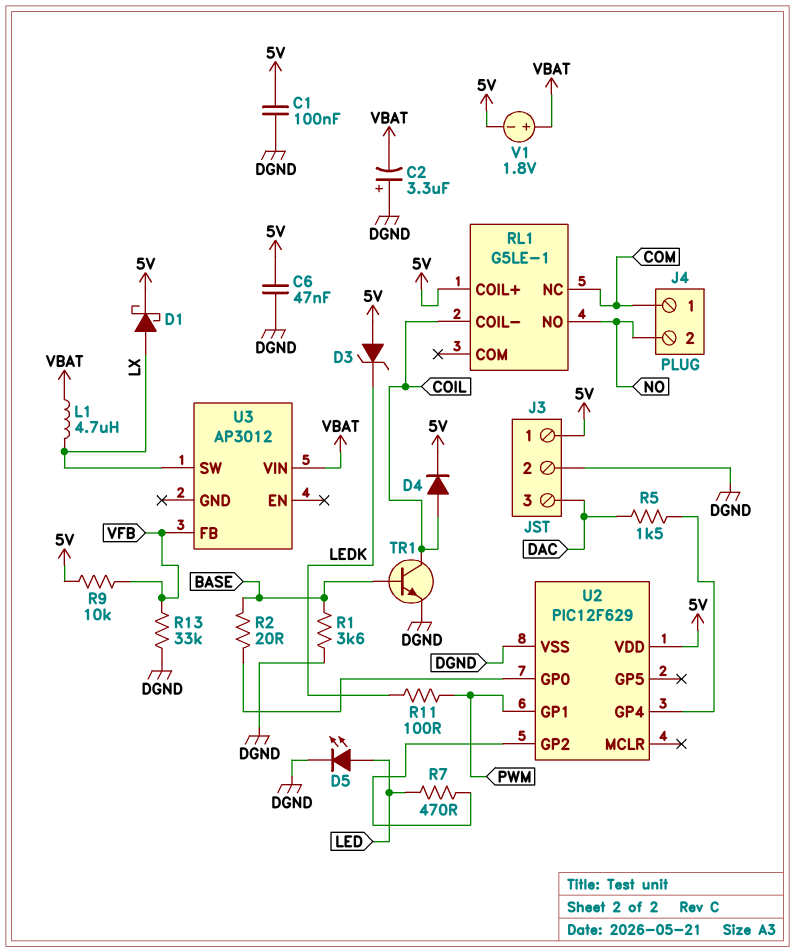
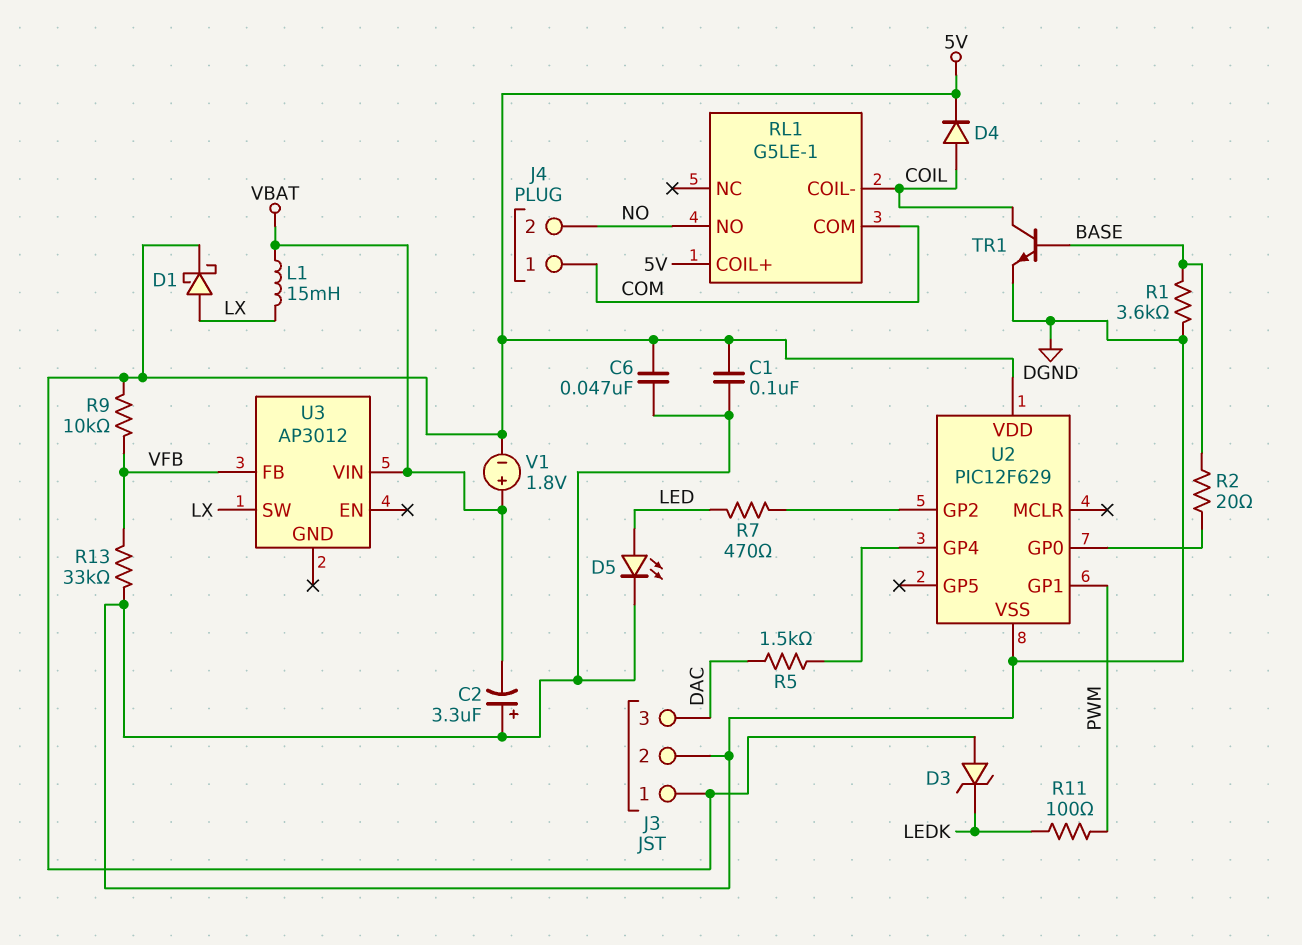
L1: 4.7uH (LX, VBAT) -> 15mH (LX, VBAT)
RL1 pin COM: none -> COM
RL1 pin NC: COM -> none

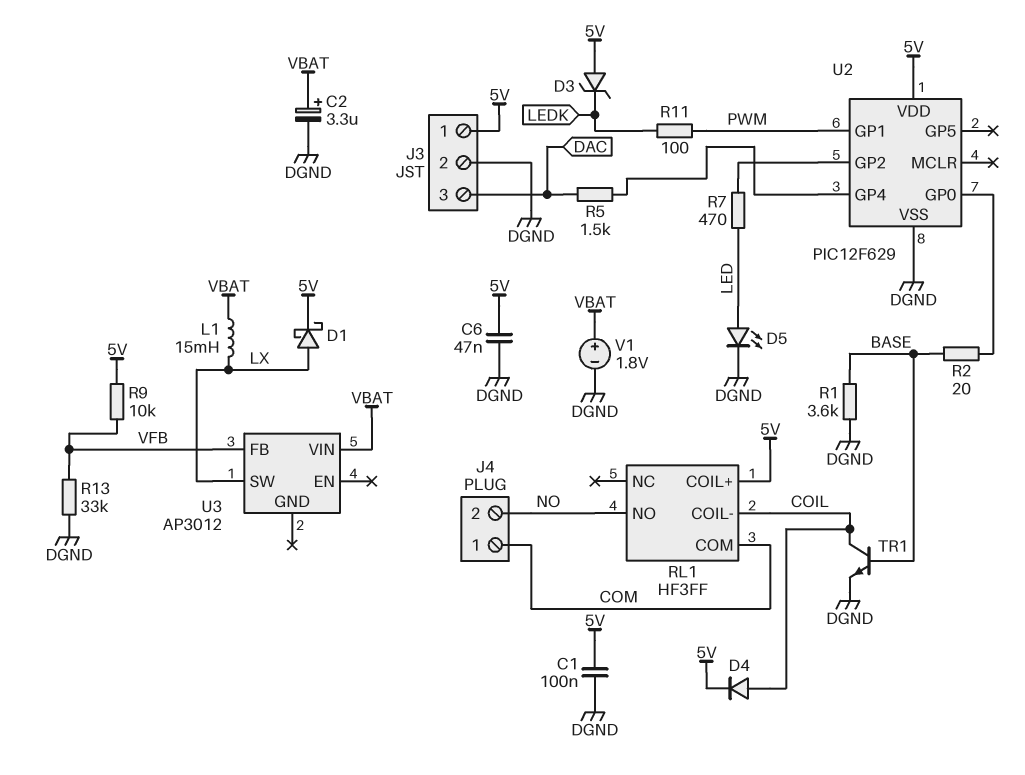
C2: 3.3uF (plus DGND, minus VBAT) -> 3.3uF (plus VBAT, minus DGND)
RL1: G5LE-1 -> HF3FF
V1: 1.8V (plus VBAT, minus 5V) -> 1.8V (plus VBAT, minus DGND)

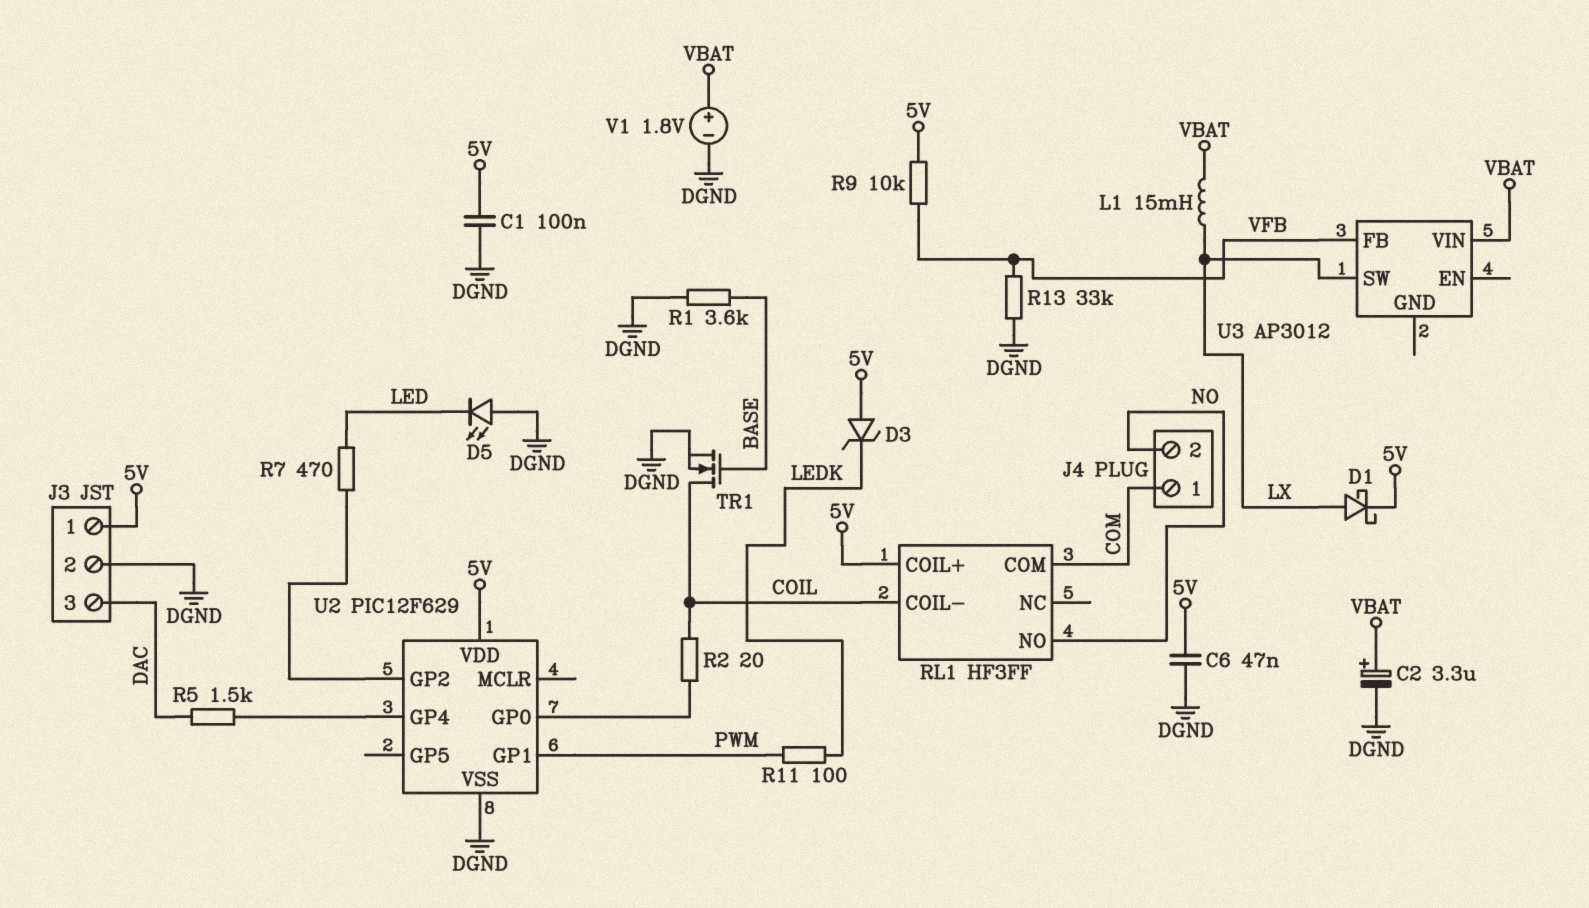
D4: diode (A COIL, K 5V) -> none
D5: LED (A LED, K DGND) -> LED (A DGND, K LED)
R2: 20 (BASE, U2/GP0) -> 20 (COIL, U2/GP0)
TR1: NPN (B BASE, C COIL, E DGND) -> NMOS (G BASE, D COIL, S DGND)

